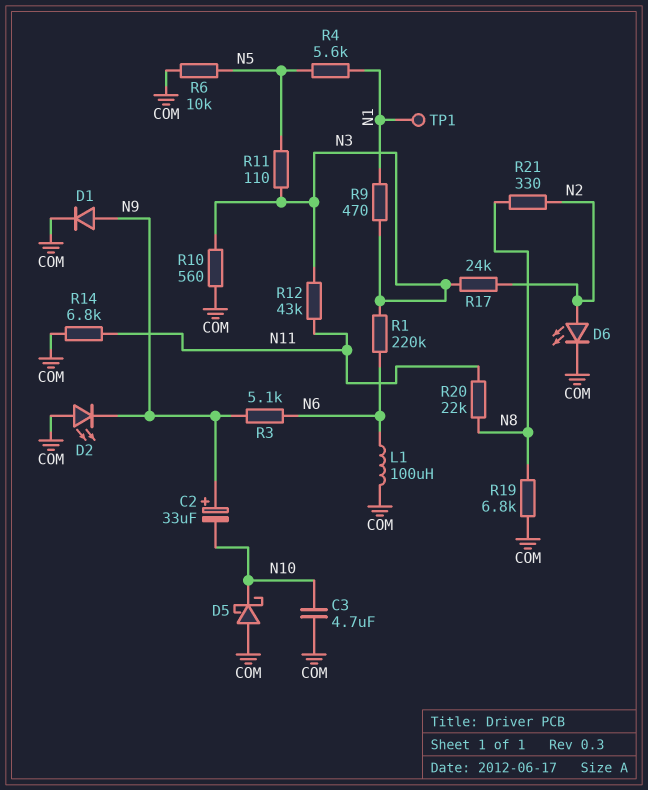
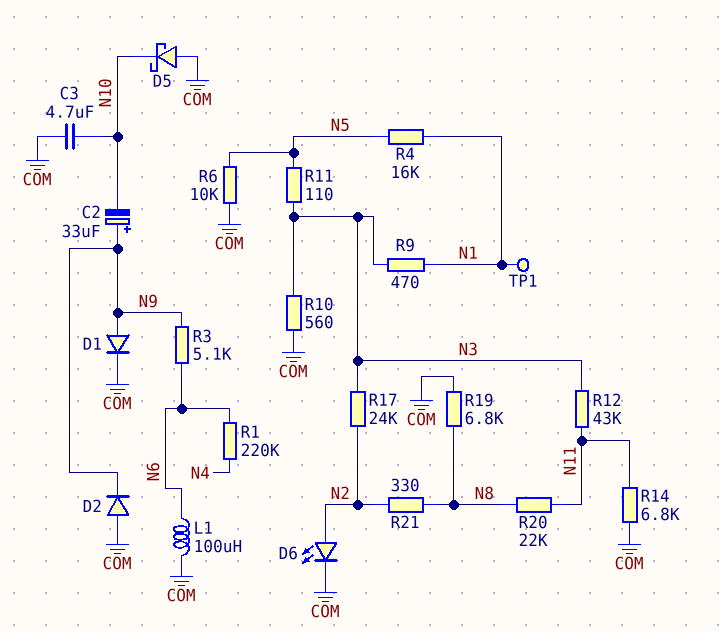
D2: LED (A COM, K N9) -> diode (A COM, K N9)
R1: 220k (N3, N6) -> 220k (N4, N6)
R4: 5.6k (N1, N5) -> 16k (N1, N5)

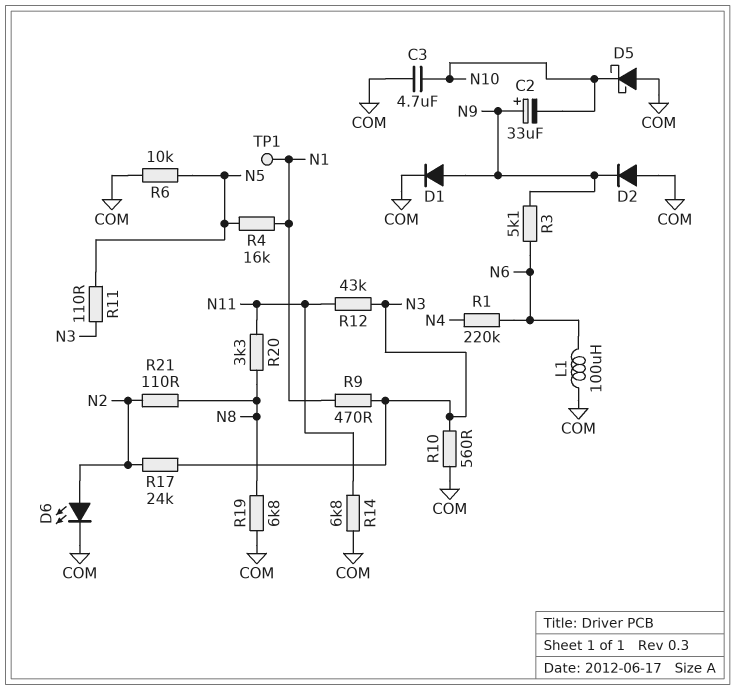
R20: 22k (N8, N11) -> 3.3k (N8, N11)
R21: 330 (N2, N8) -> 110 (N2, N8)

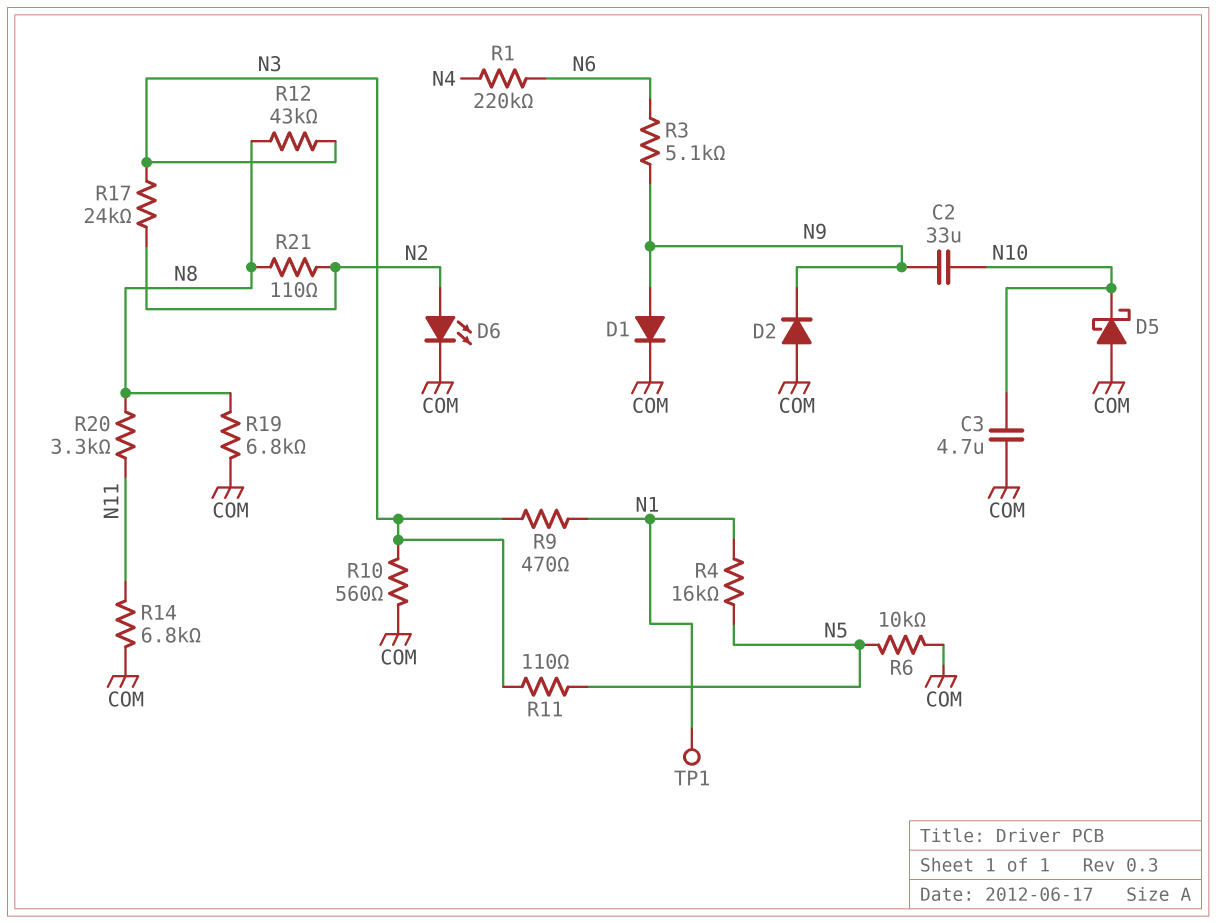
C2: 33uF (plus N9, minus N10) -> 33uF (N9, N10)
L1: 100uH (COM, N6) -> none
R12: 43k (N3, N11) -> 43k (N3, N8)

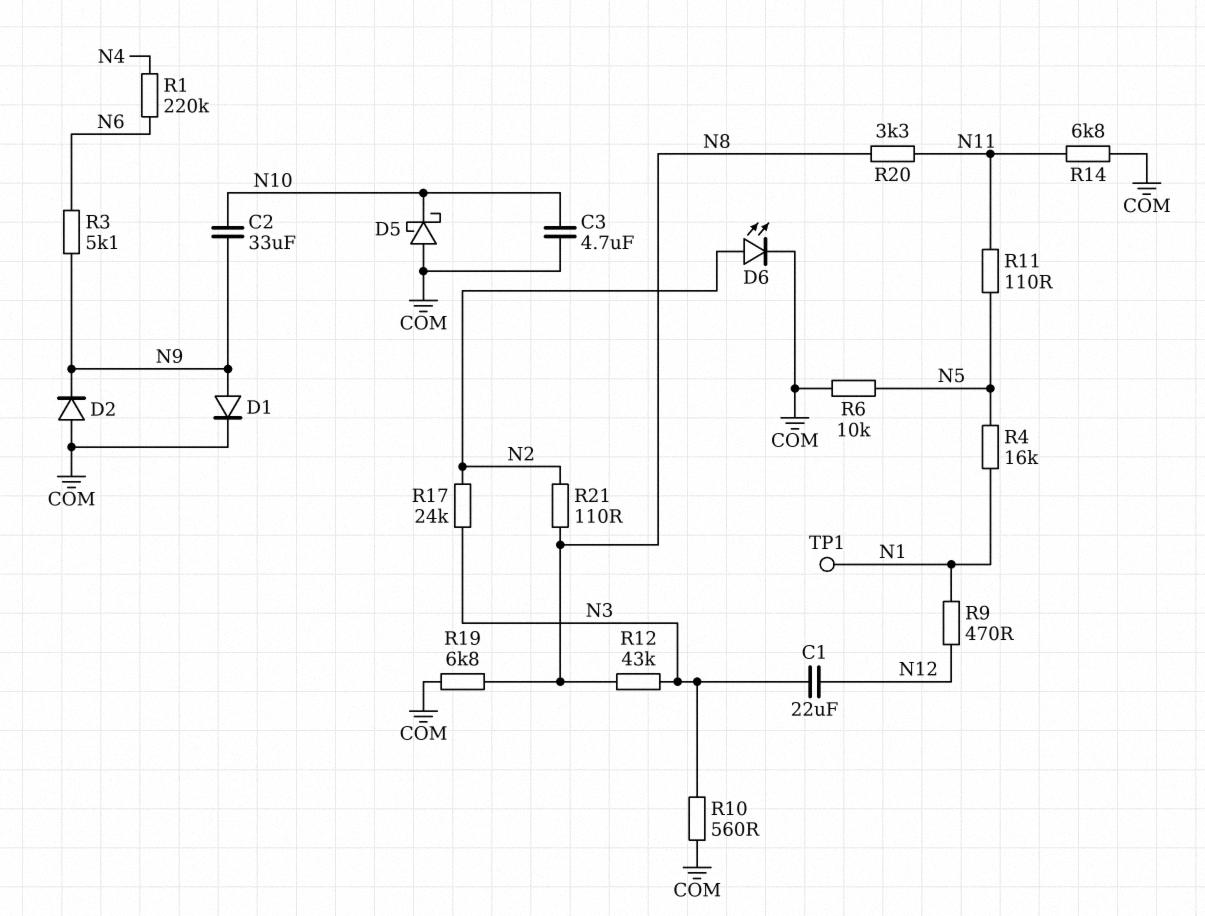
C1: none -> 22uF (N3, N12)
R9: 470 (N1, N3) -> 470 (N1, N12)
R11: 110 (N3, N5) -> 110 (N5, N11)

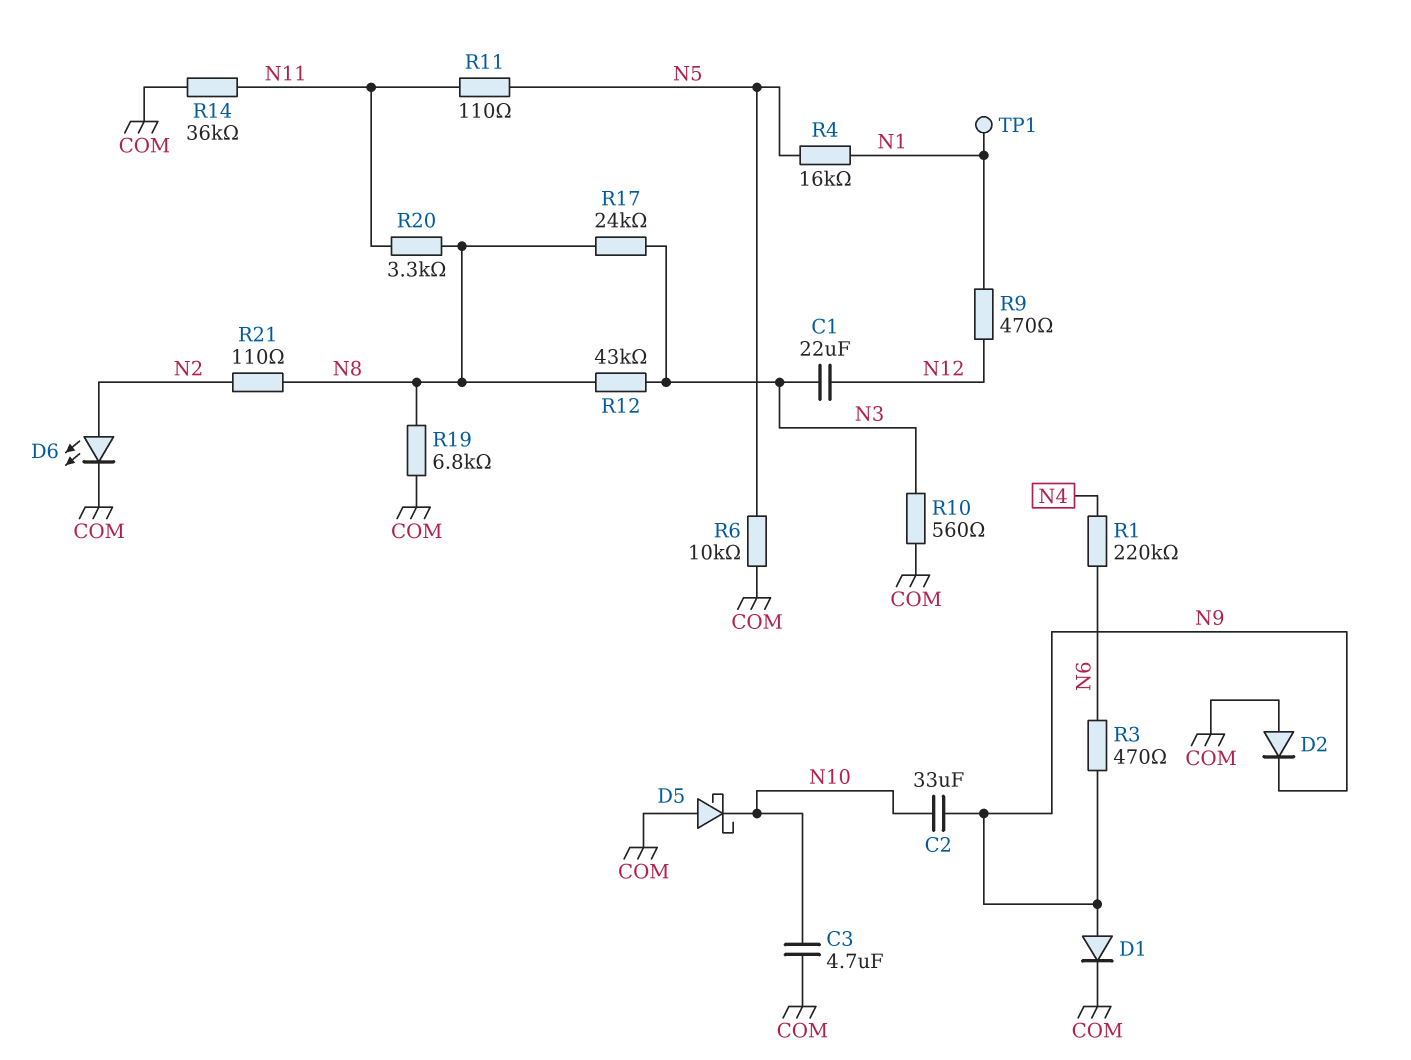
R3: 5.1k (N6, N9) -> 470 (N6, N9)
R14: 6.8k (COM, N11) -> 36k (COM, N11)
R17: 24k (N2, N3) -> 24k (N3, N8)

